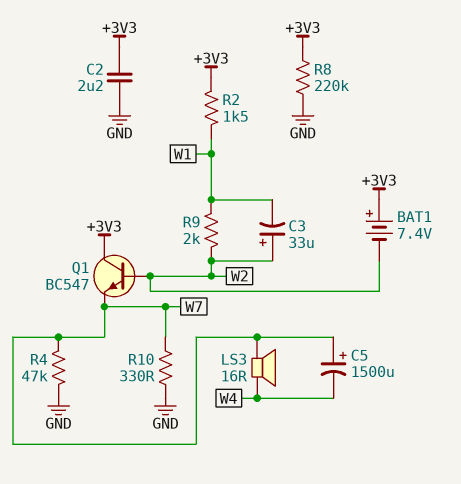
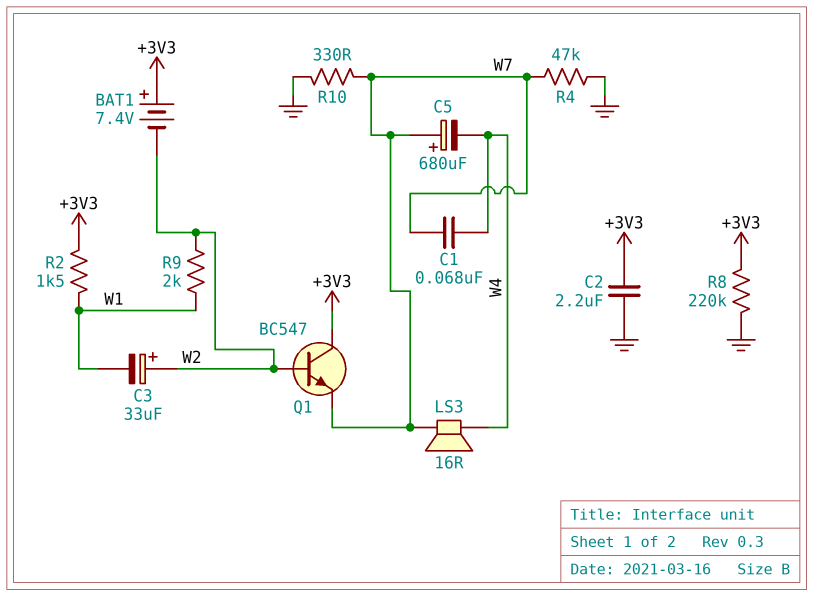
C1: none -> 68nF (W4, W7)
C5: 1500uF (plus W7, minus W4) -> 680uF (plus W7, minus W4)

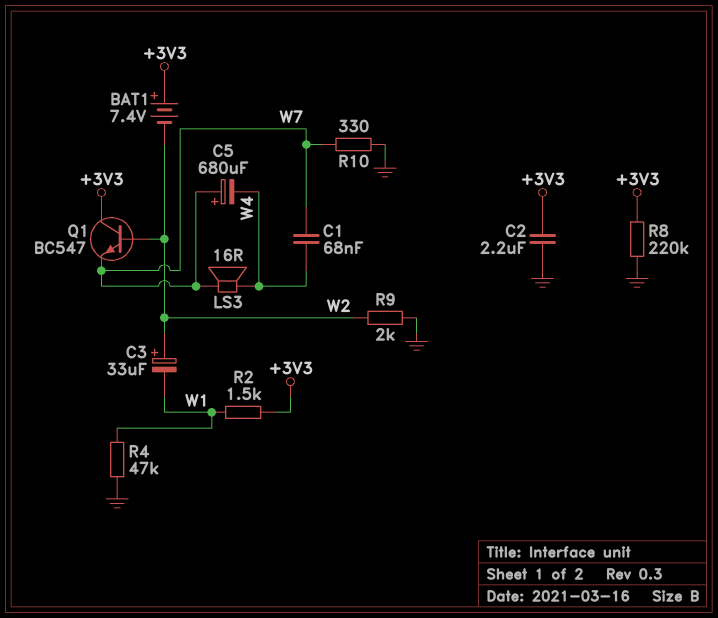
R4: 47k (GND, W7) -> 47k (GND, W1)
R9: 2k (W1, W2) -> 2k (GND, W2)

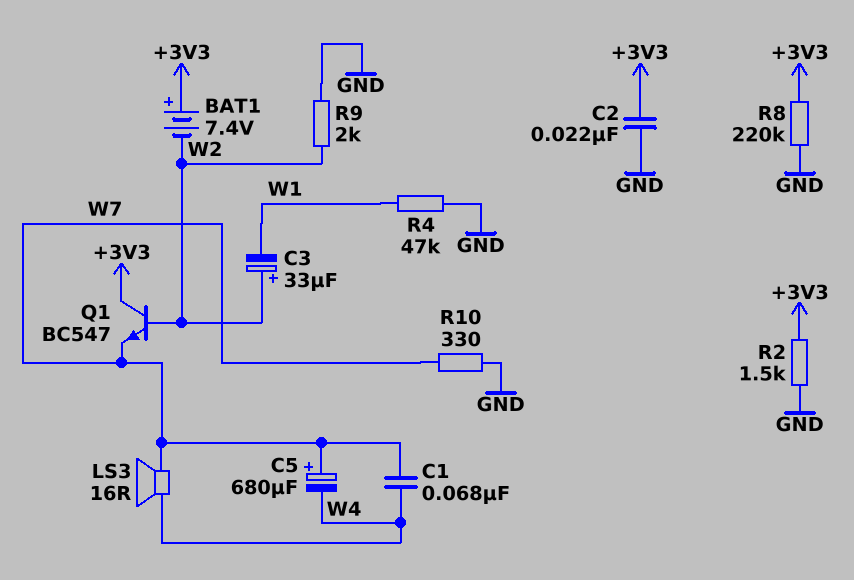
C2: 2.2uF (+3V3, GND) -> 22nF (+3V3, GND)
R2: 1.5k (+3V3, W1) -> 1.5k (+3V3, GND)

